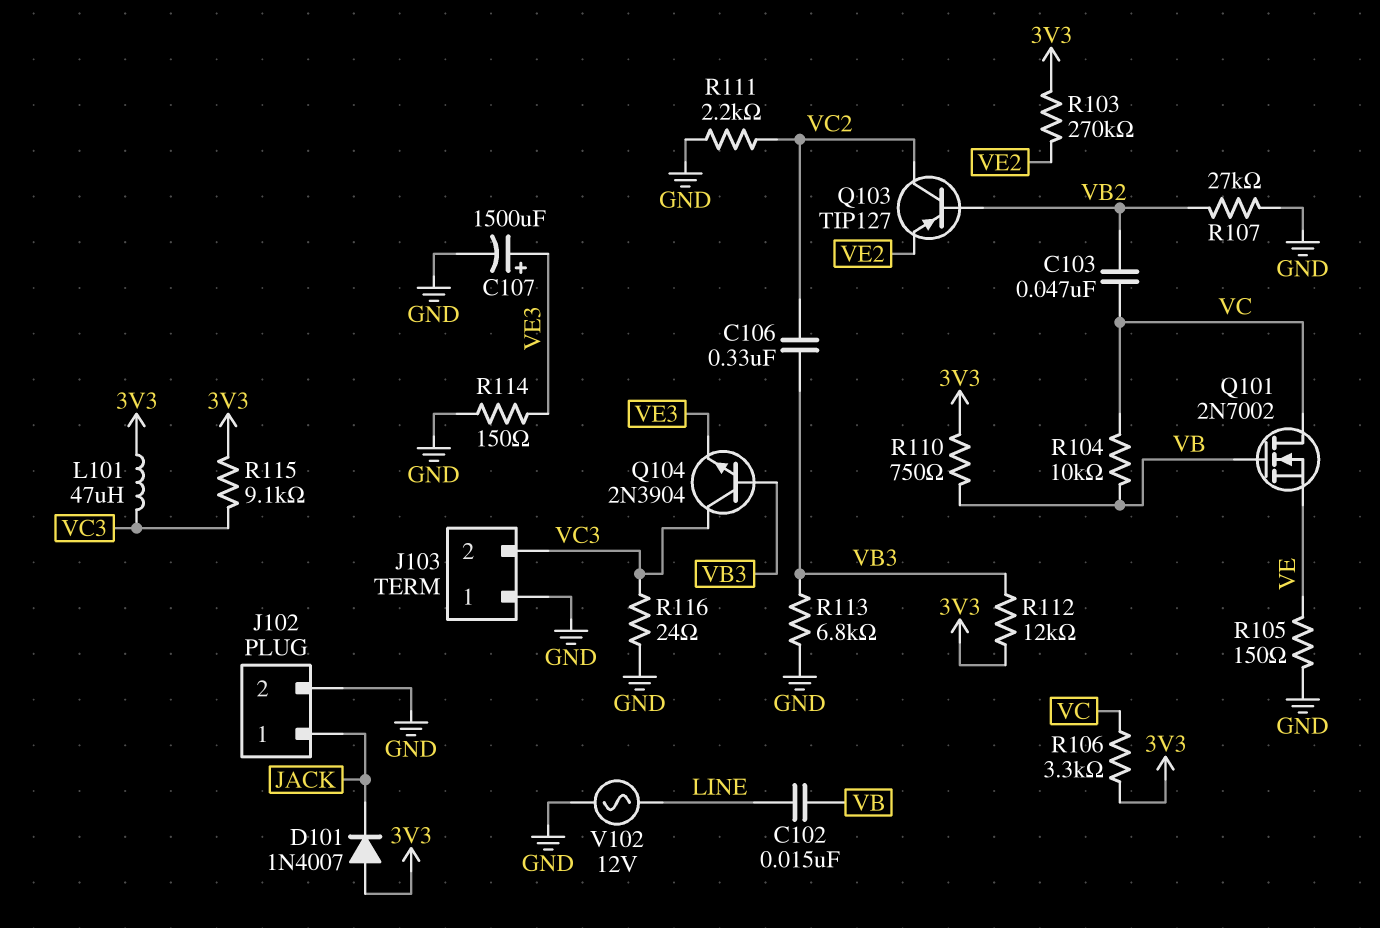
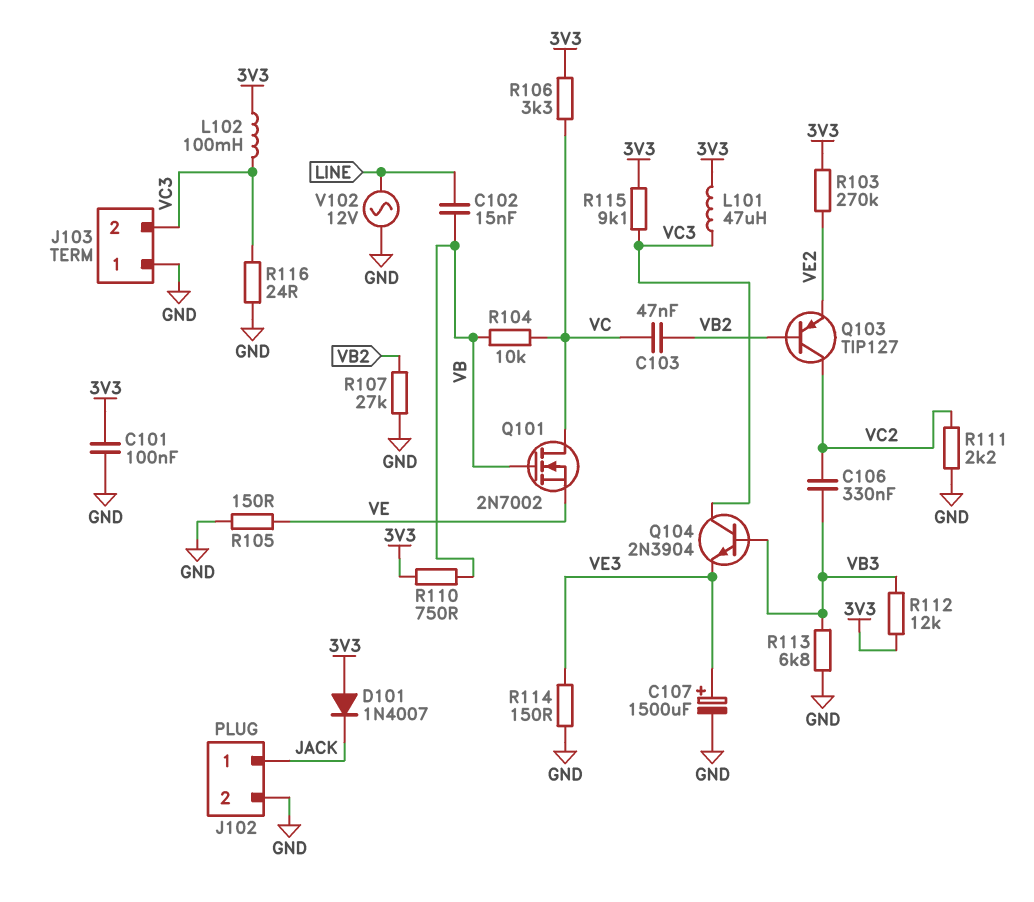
C101: none -> 100nF (3V3, GND)
L102: none -> 100mH (3V3, VC3)

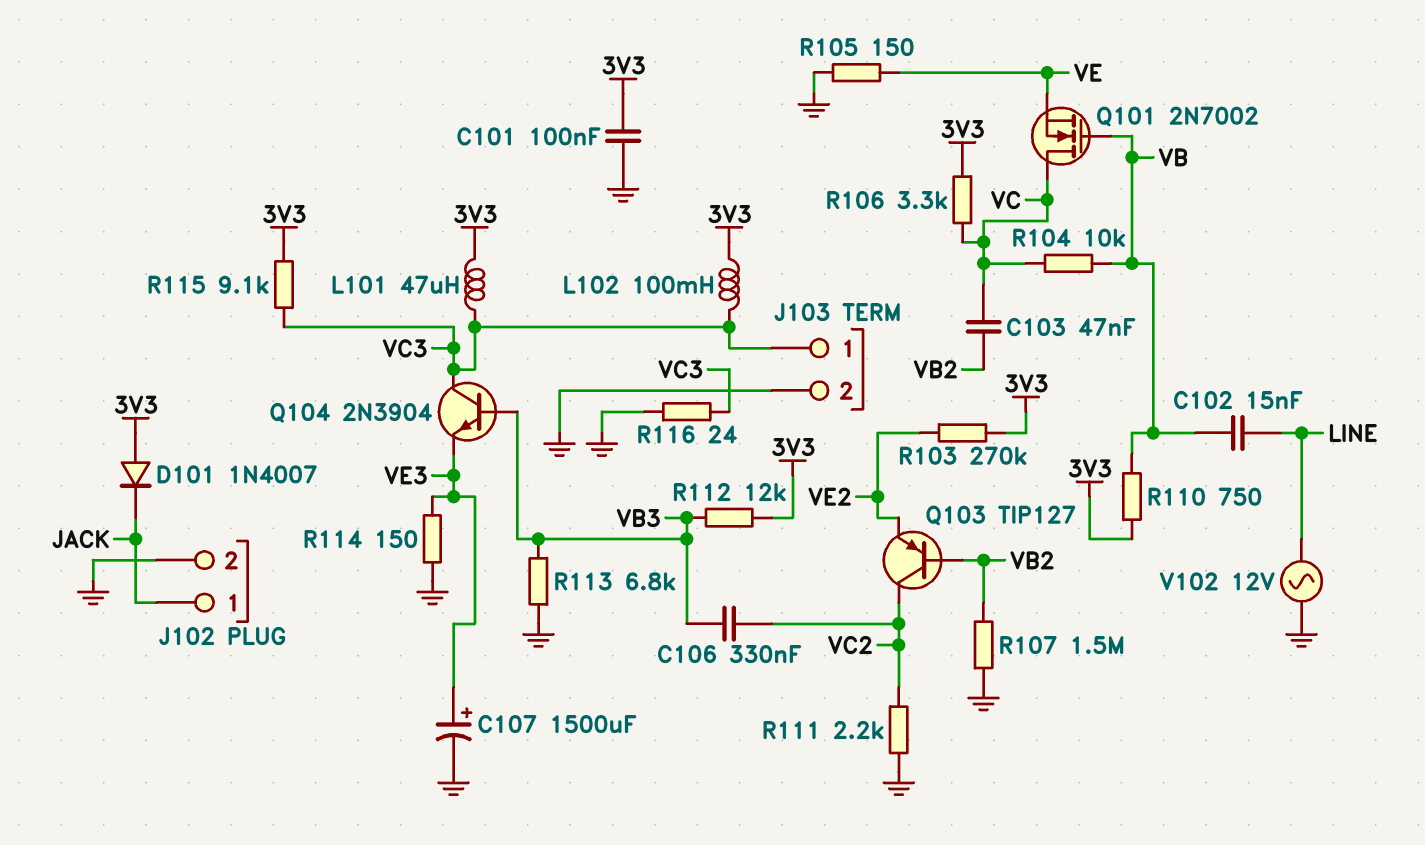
J103 pin 1: GND -> VC3
J103 pin 2: VC3 -> GND
R107: 27k (GND, VB2) -> 1.5M (GND, VB2)

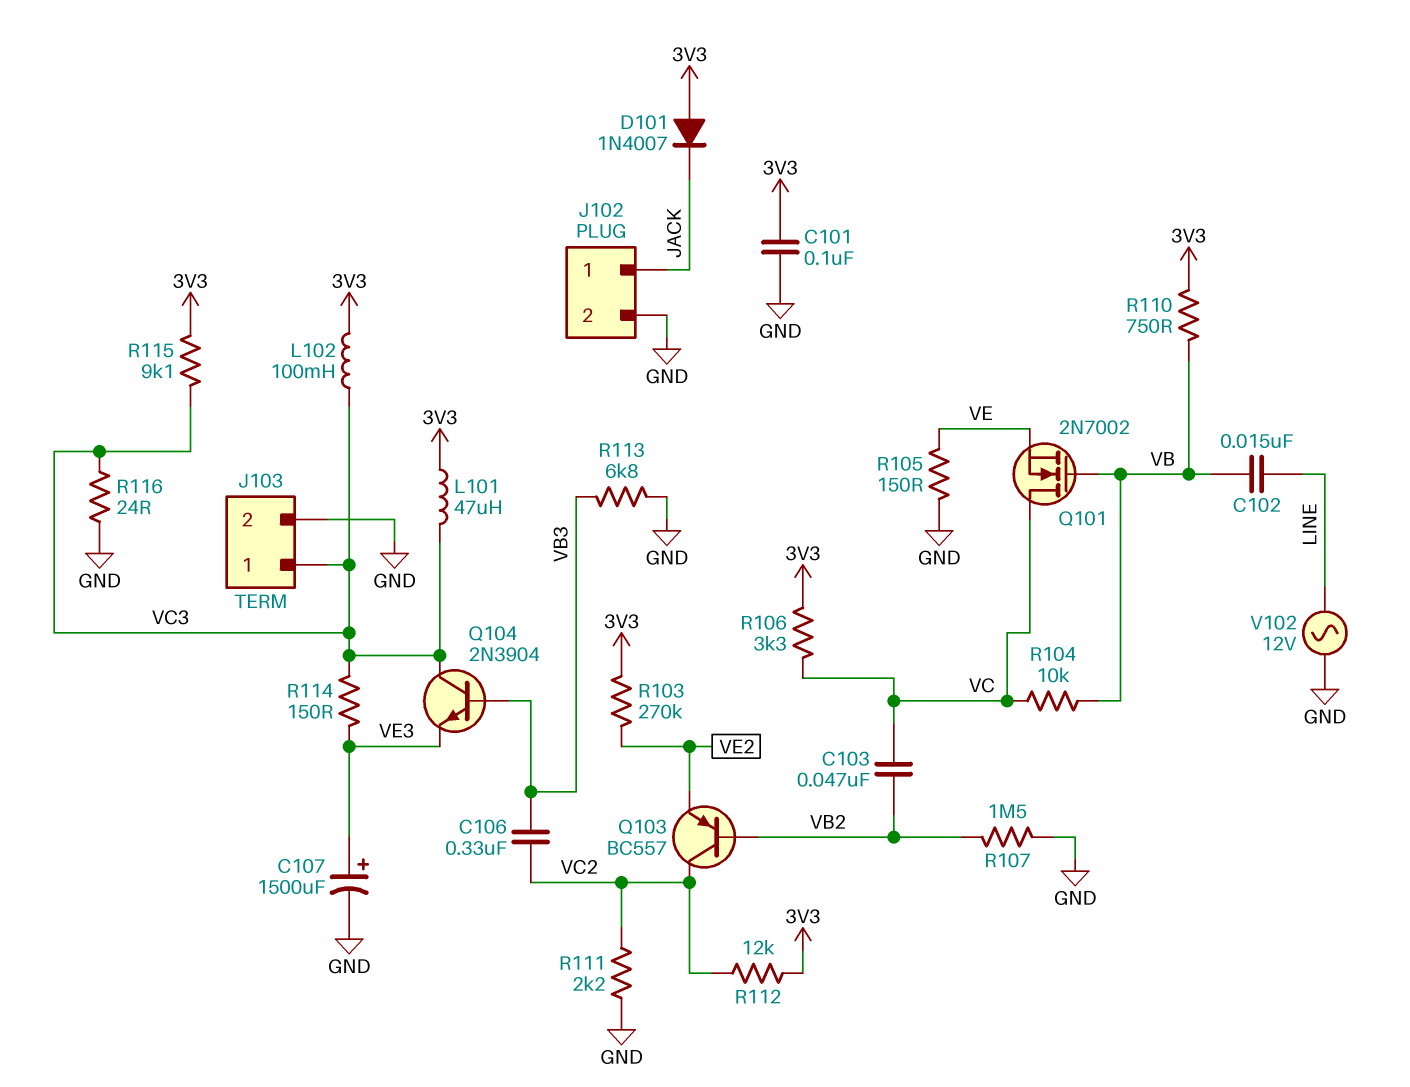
Q103: PNP TIP127 (B VB2, C VC2, E VE2) -> PNP BC557 (B VB2, C VC2, E VE2)
R112: 12k (3V3, VB3) -> 12k (3V3, VC2)
R114: 150 (GND, VE3) -> 150 (VC3, VE3)

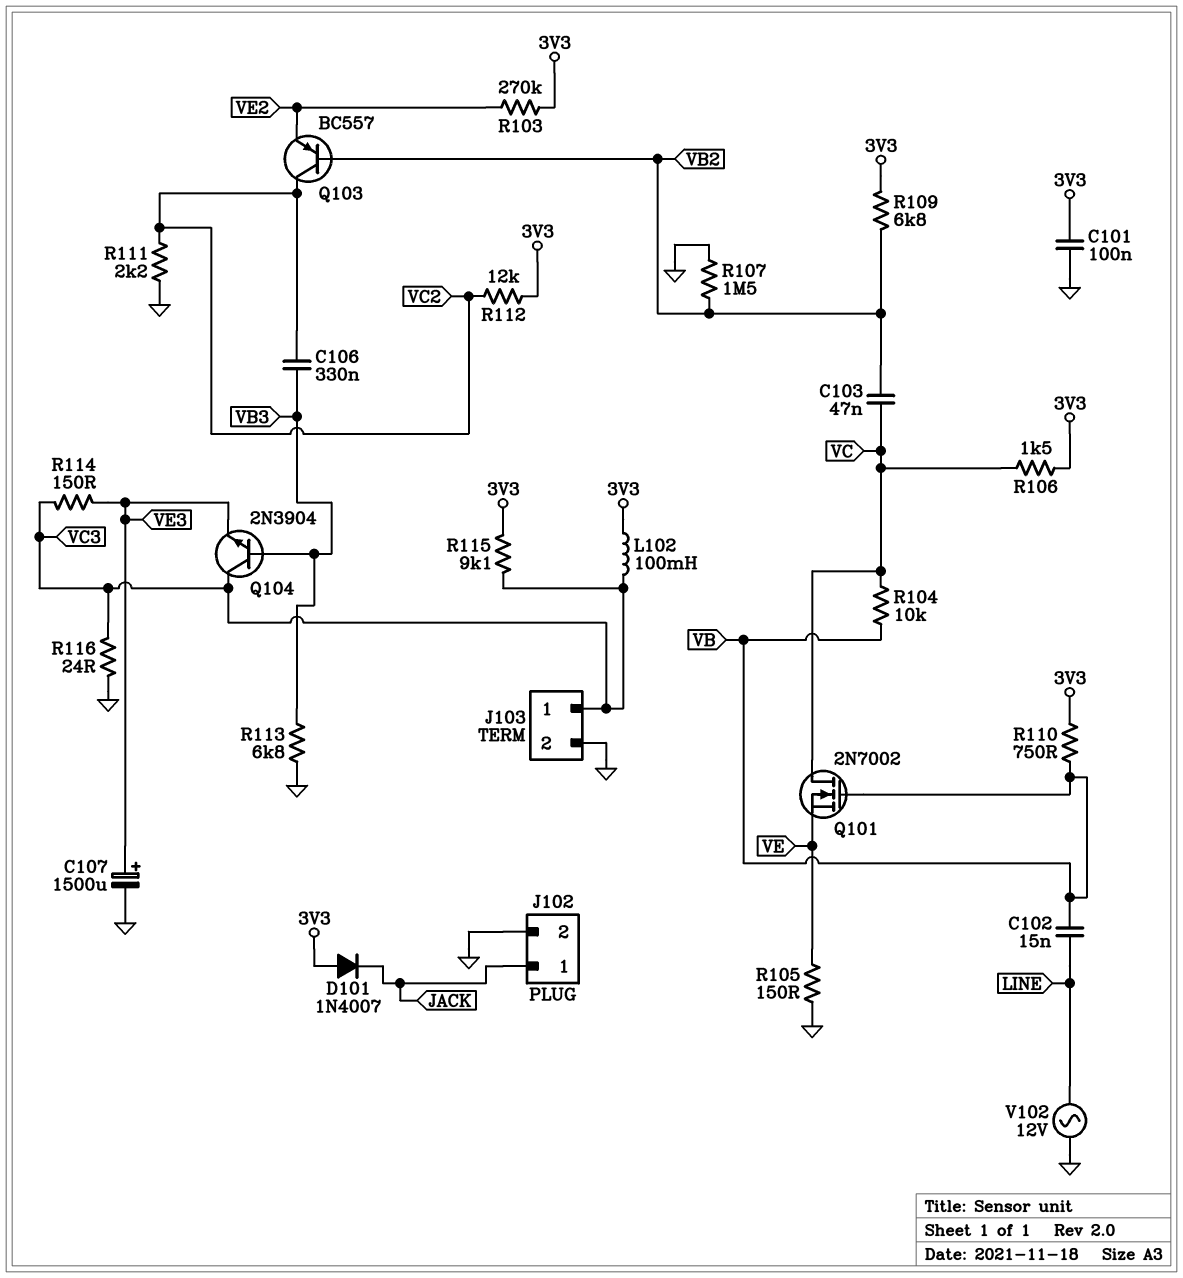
L101: 47uH (3V3, VC3) -> none
R106: 3.3k (3V3, VC) -> 1.5k (3V3, VC)
R109: none -> 6.8k (3V3, VB2)

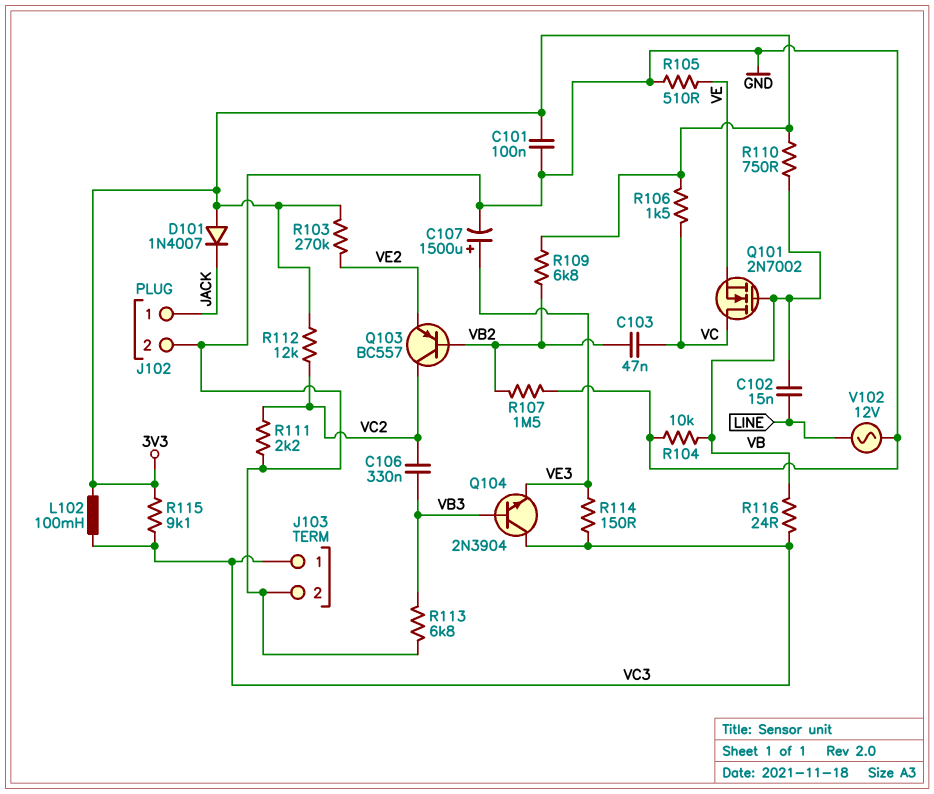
R104: 10k (VB, VC) -> 10k (GND, VB)
R105: 150 (GND, VE) -> 510 (GND, VE)
R116: 24 (GND, VC3) -> 24 (VB, VC3)

